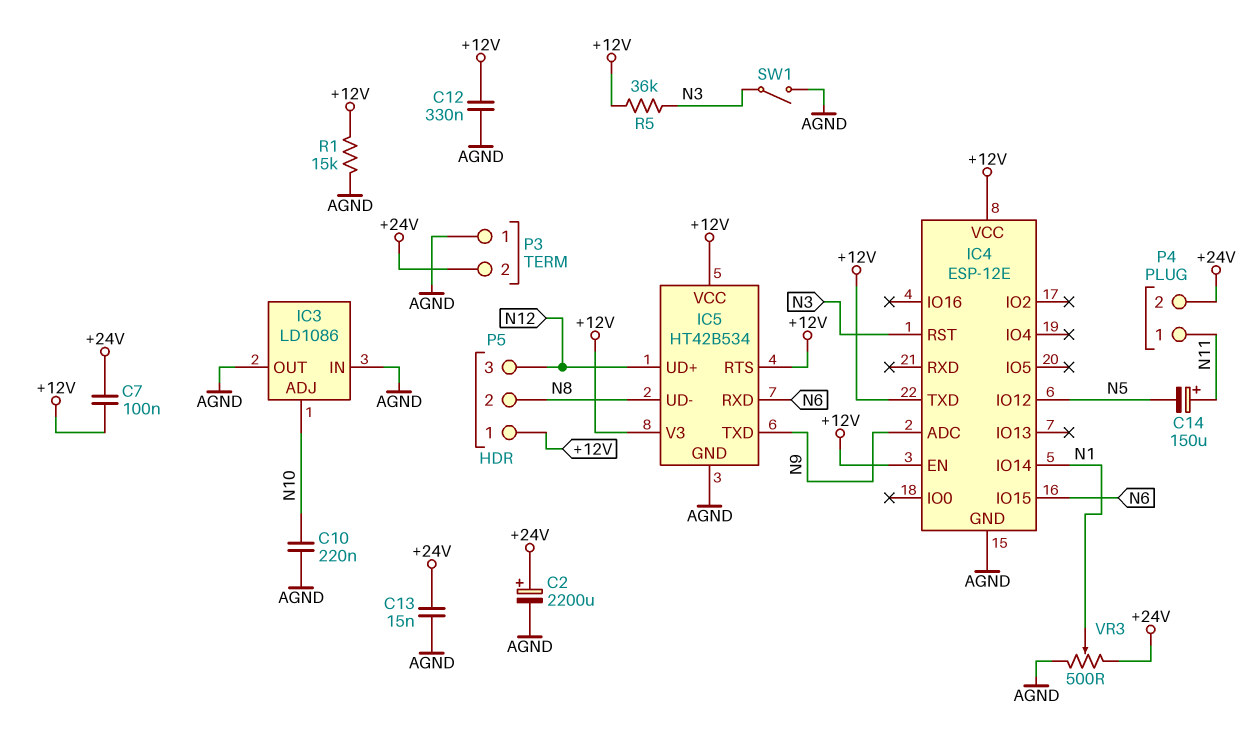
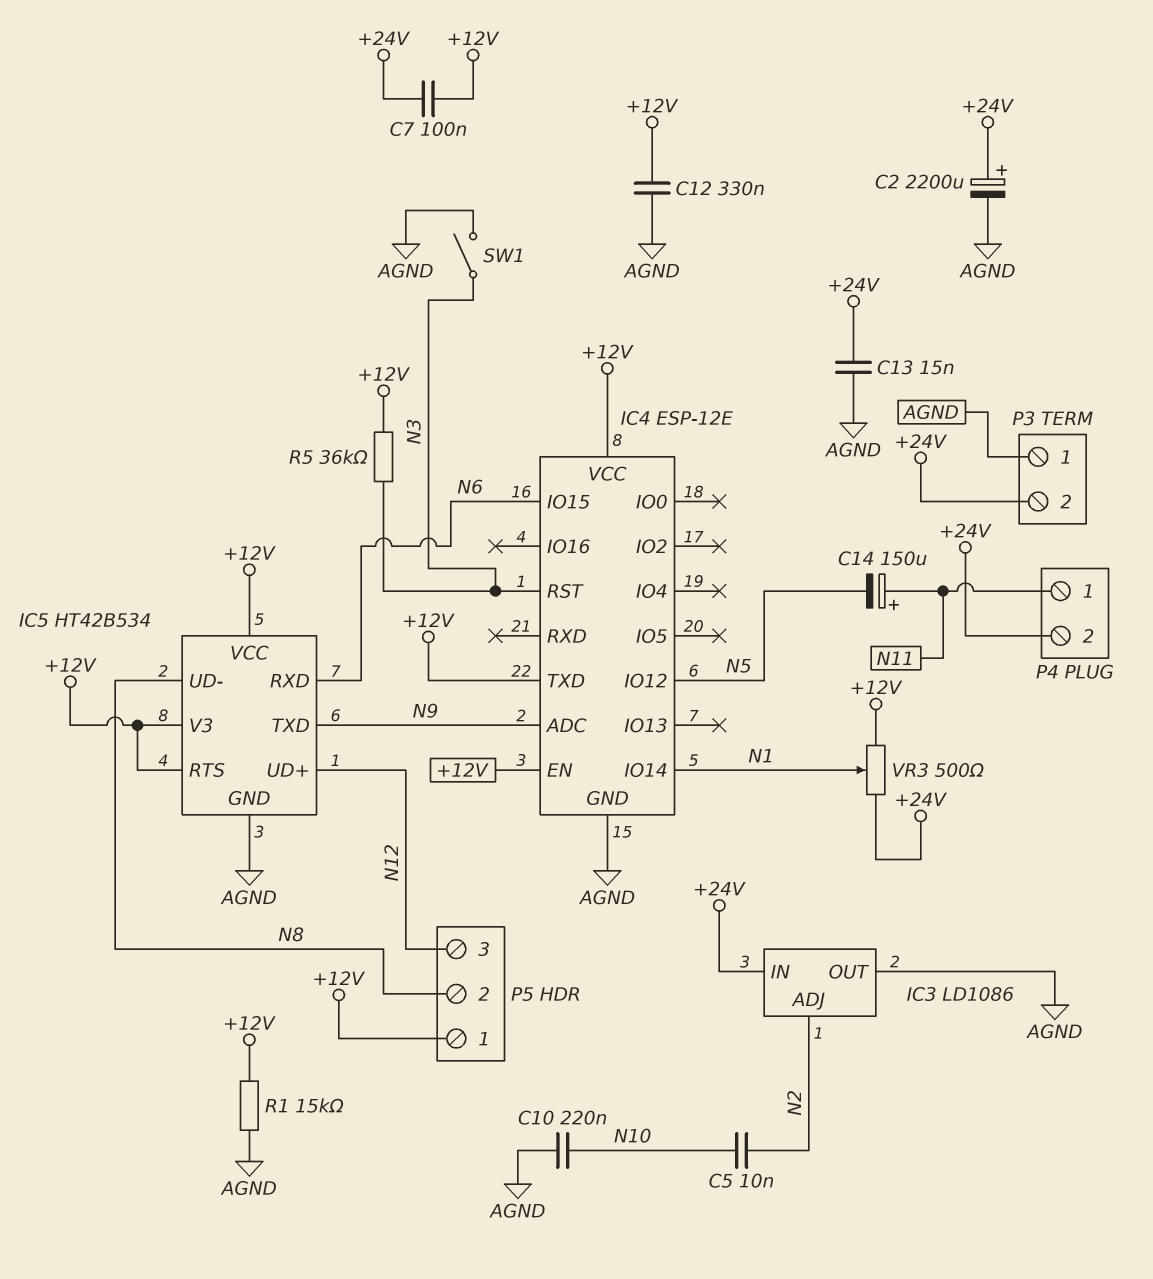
C5: none -> 10nF (N2, N10)
IC3 pin ADJ: N10 -> N2
IC3 pin IN: AGND -> +24V
VR3: 500 (+24V, AGND, wiper N1) -> 500 (+12V, +24V, wiper N1)

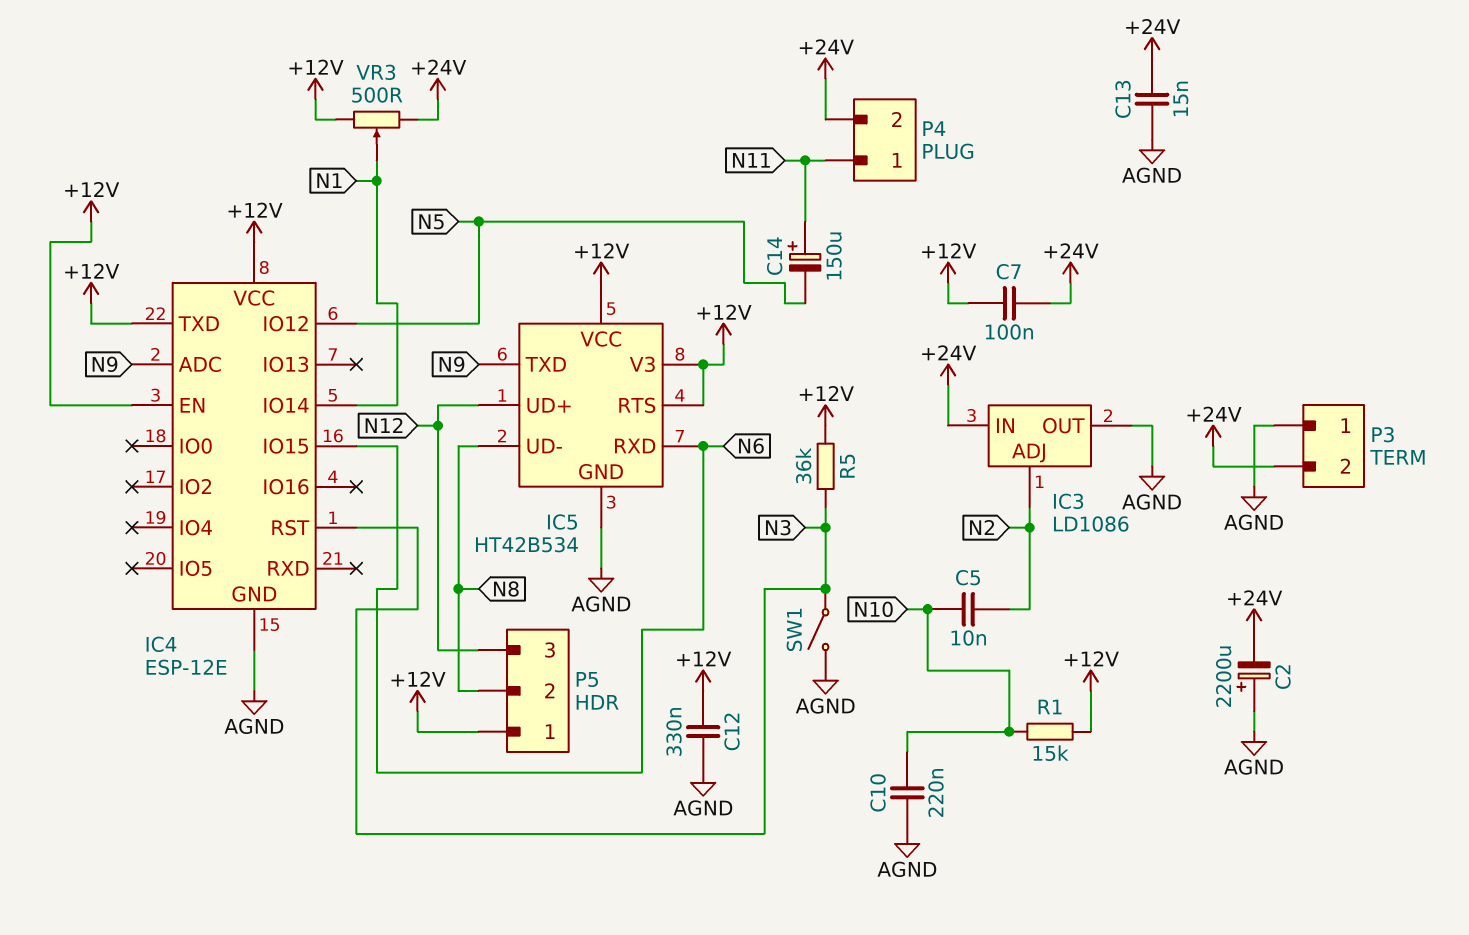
C2: 2200uF (plus +24V, minus AGND) -> 2200uF (plus AGND, minus +24V)
R1: 15k (+12V, AGND) -> 15k (+12V, N10)

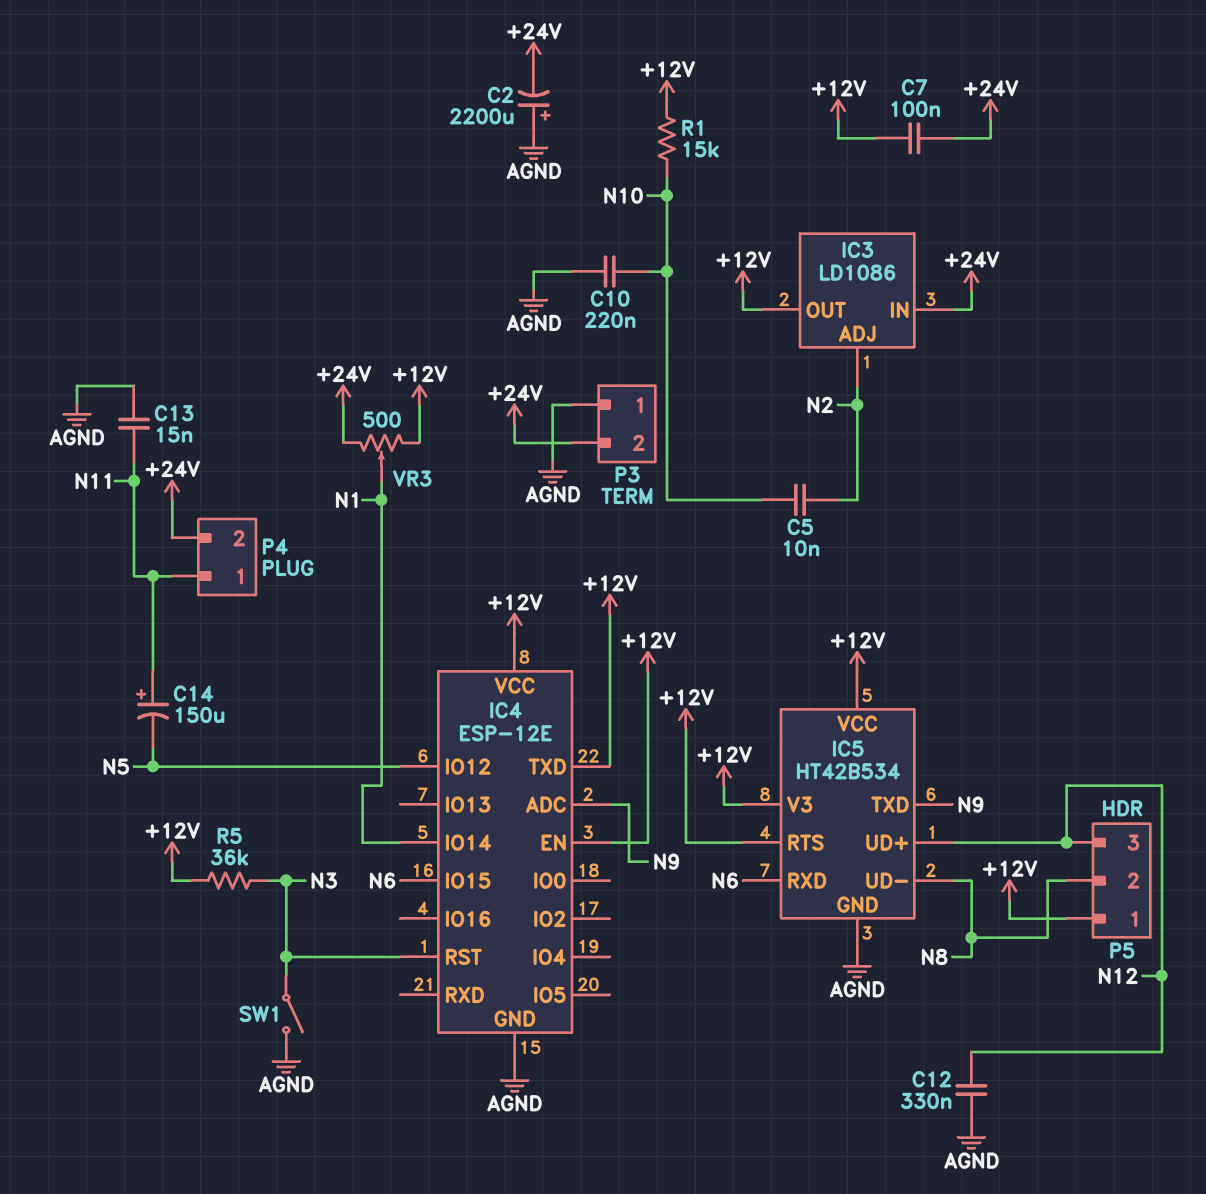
C12: 330nF (+12V, AGND) -> 330nF (AGND, N12)
C13: 15nF (+24V, AGND) -> 15nF (AGND, N11)
IC3 pin OUT: AGND -> +12V

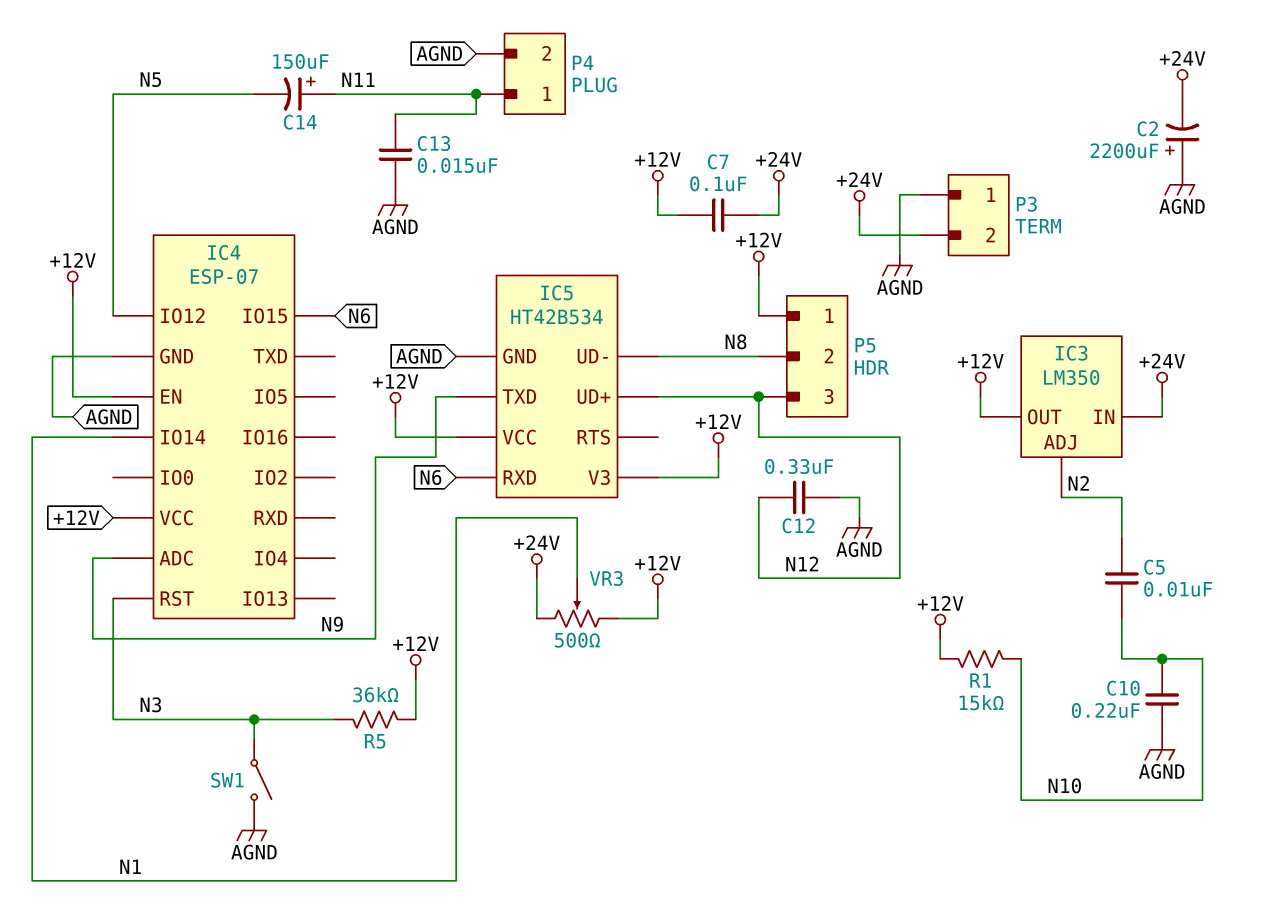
IC3: LD1086 -> LM350
IC4: ESP-12E -> ESP-07
IC4 pin TXD: +12V -> none
IC5 pin RTS: +12V -> none
P4 pin 2: +24V -> AGND

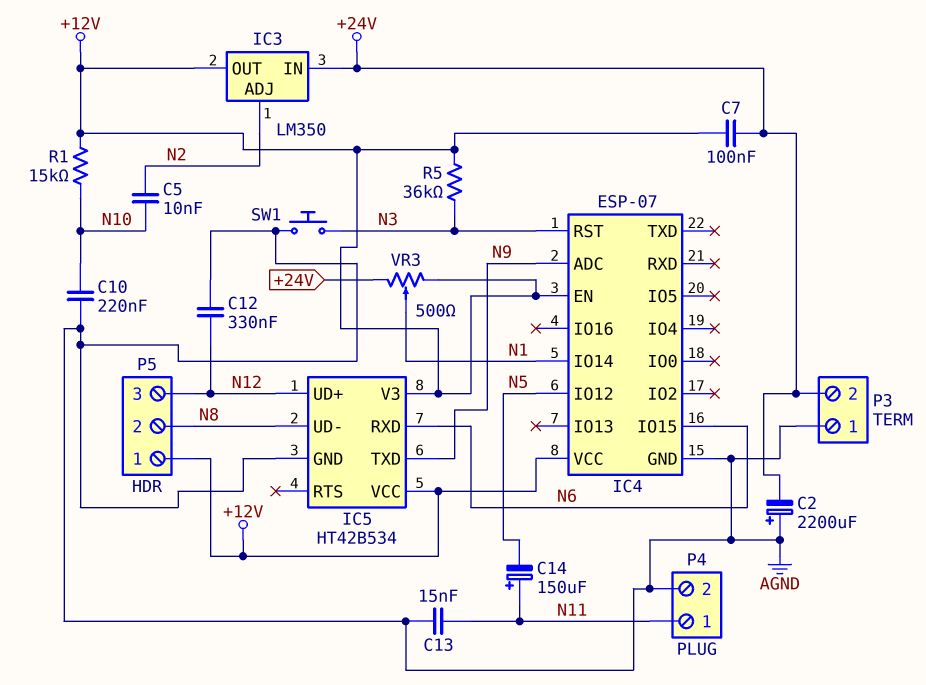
SW1: switch (AGND, N3) -> button (AGND, N3)

